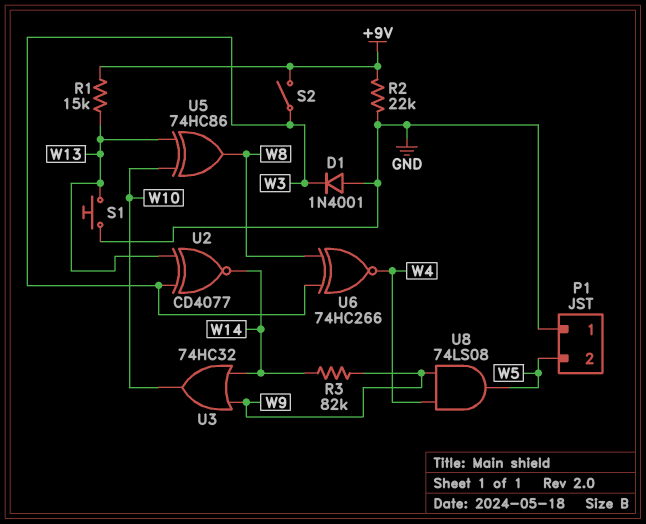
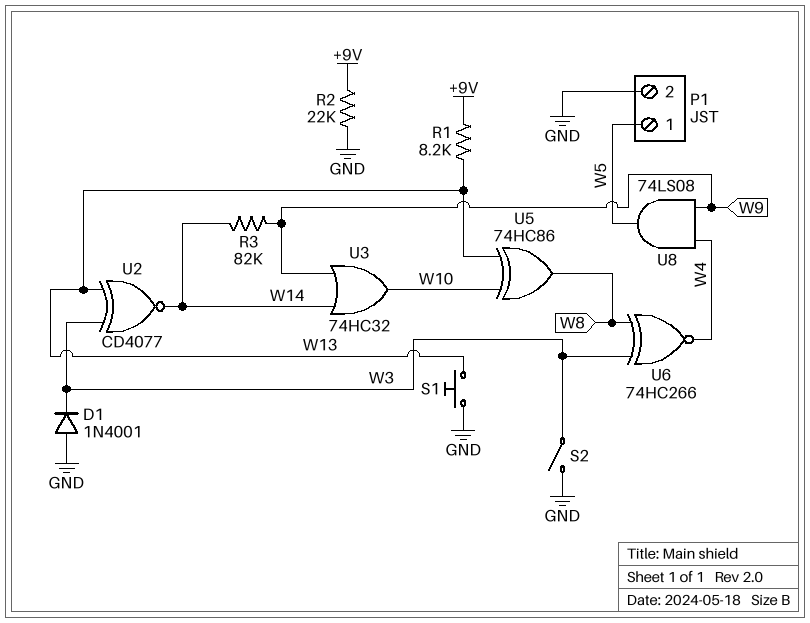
P1 pin 1: GND -> W5
P1 pin 2: W5 -> GND
R1: 15k (+9V, W13) -> 8.2k (+9V, W13)
S2: switch (+9V, W3) -> switch (GND, W3)

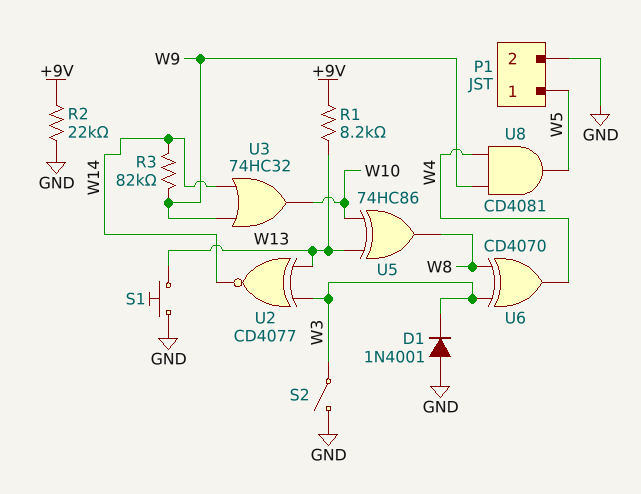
U6: XNOR 74HC266 (in W3, in W8, out W4) -> XOR CD4070 (in W3, in W8, out W4)
U8: AND 74LS08 (in W4, in W9, out W5) -> AND CD4081 (in W4, in W9, out W5)

